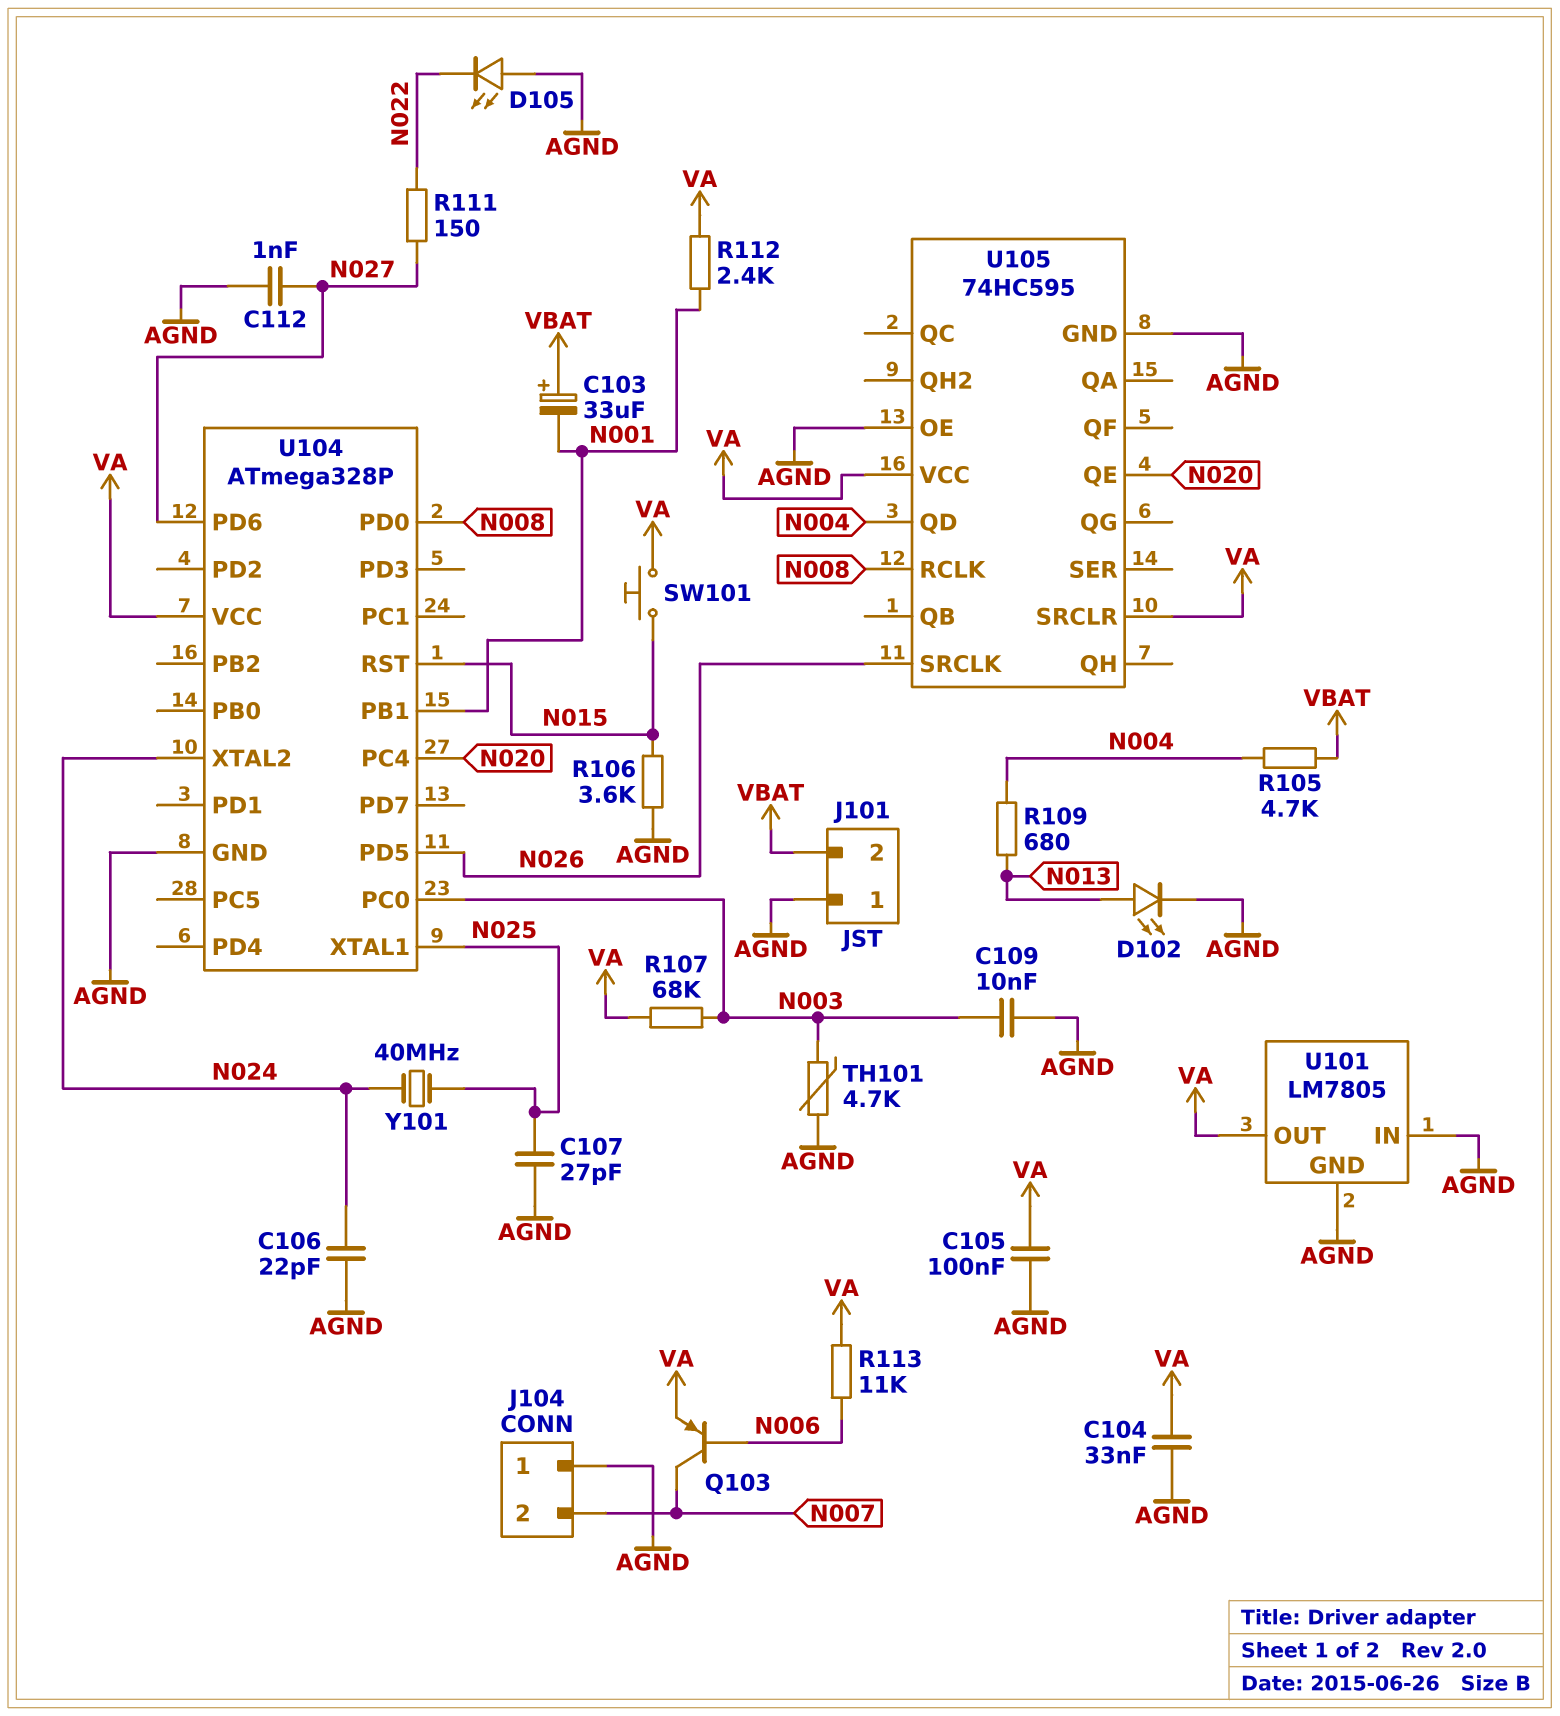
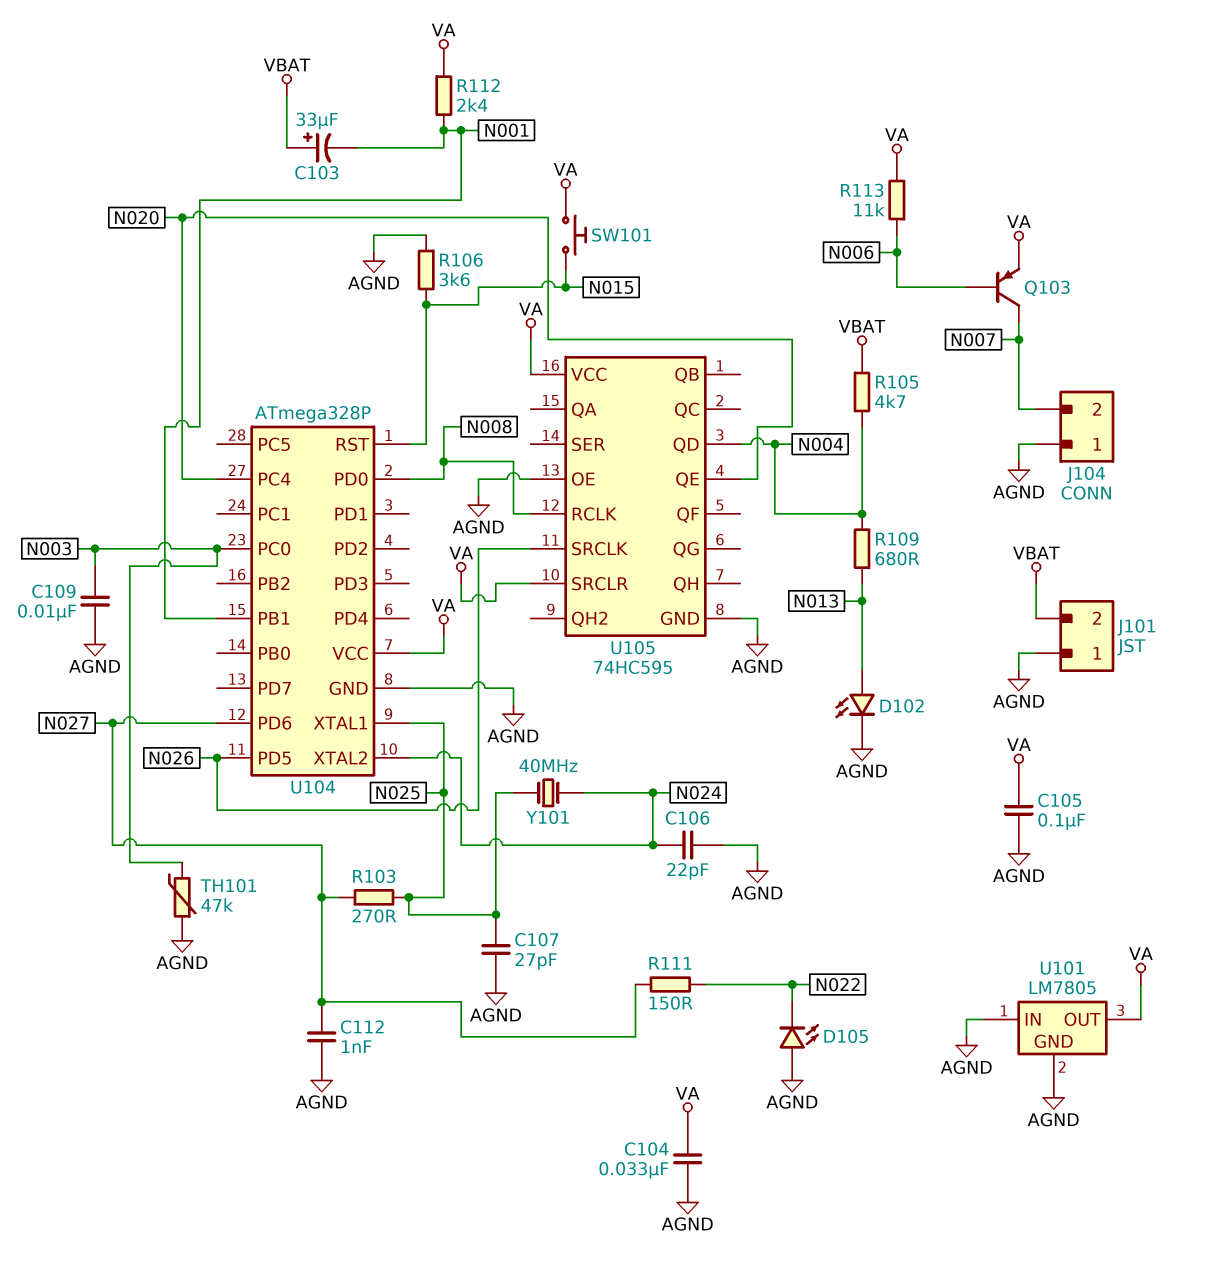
R103: none -> 270 (N025, N027)
R107: 68k (N003, VA) -> none
TH101: 4.7k (AGND, N003) -> 47k (AGND, N003)

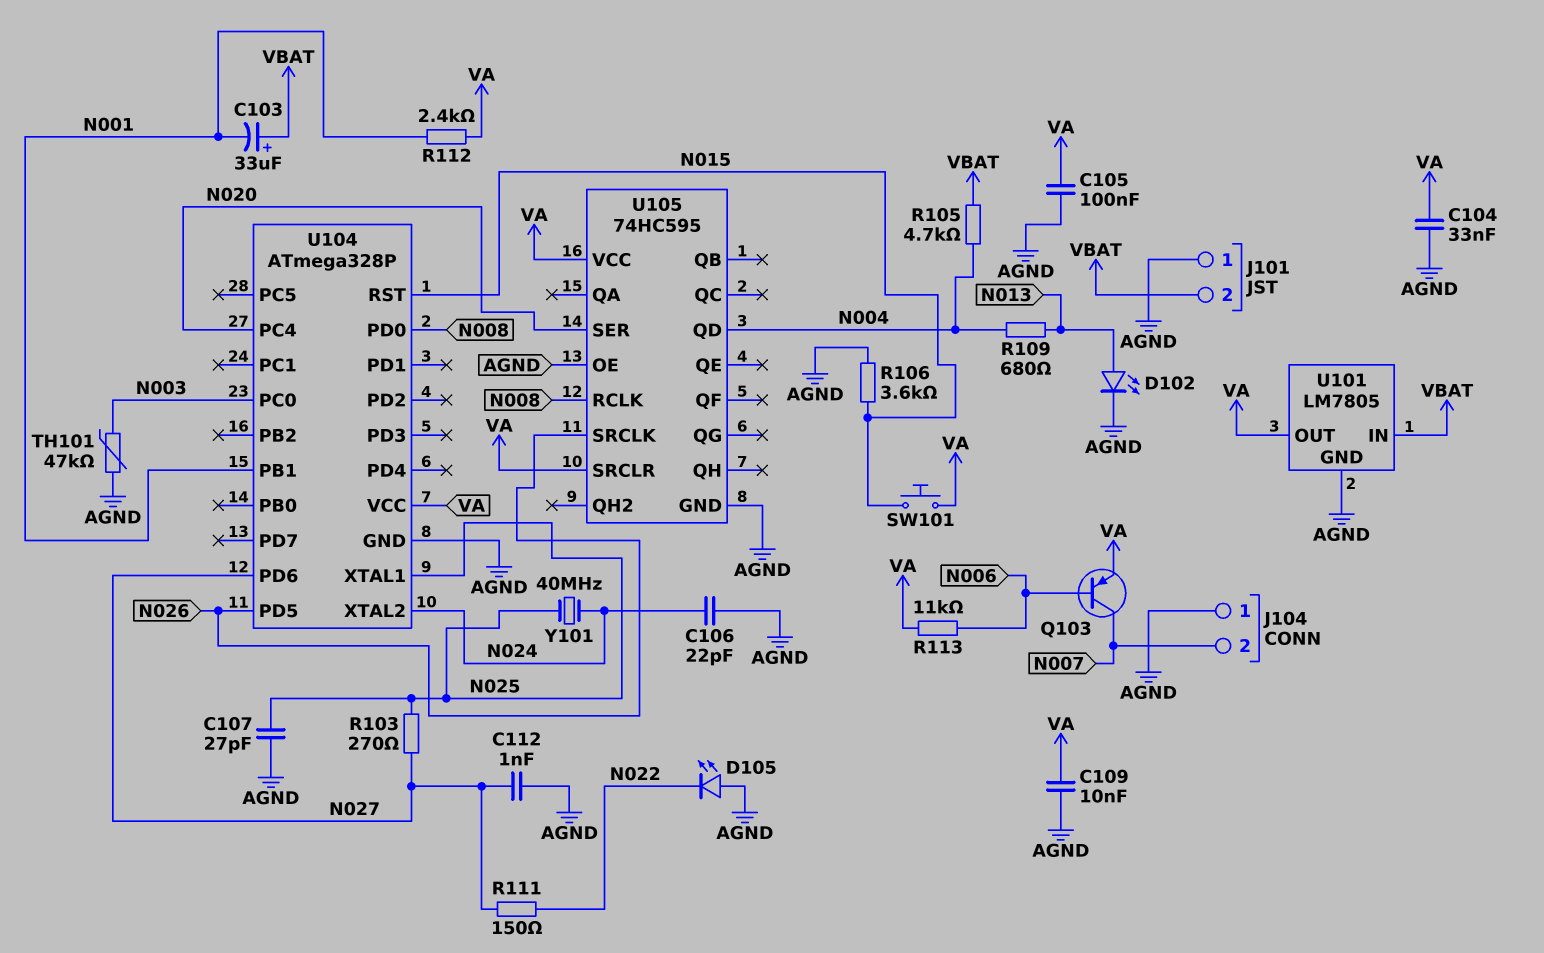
C109: 10nF (AGND, N003) -> 10nF (AGND, VA)
U101 pin IN: AGND -> VBAT
U105 pin QE: N020 -> none
U105 pin SER: none -> N020

